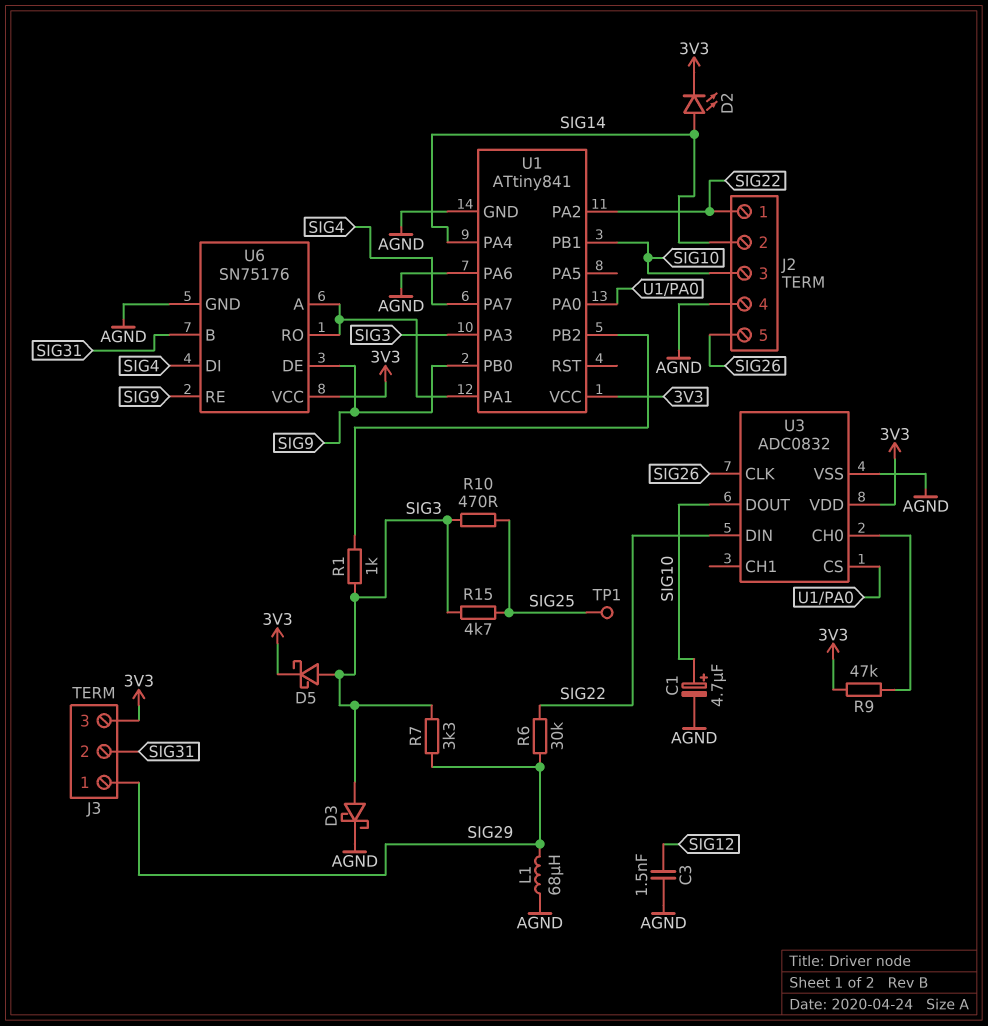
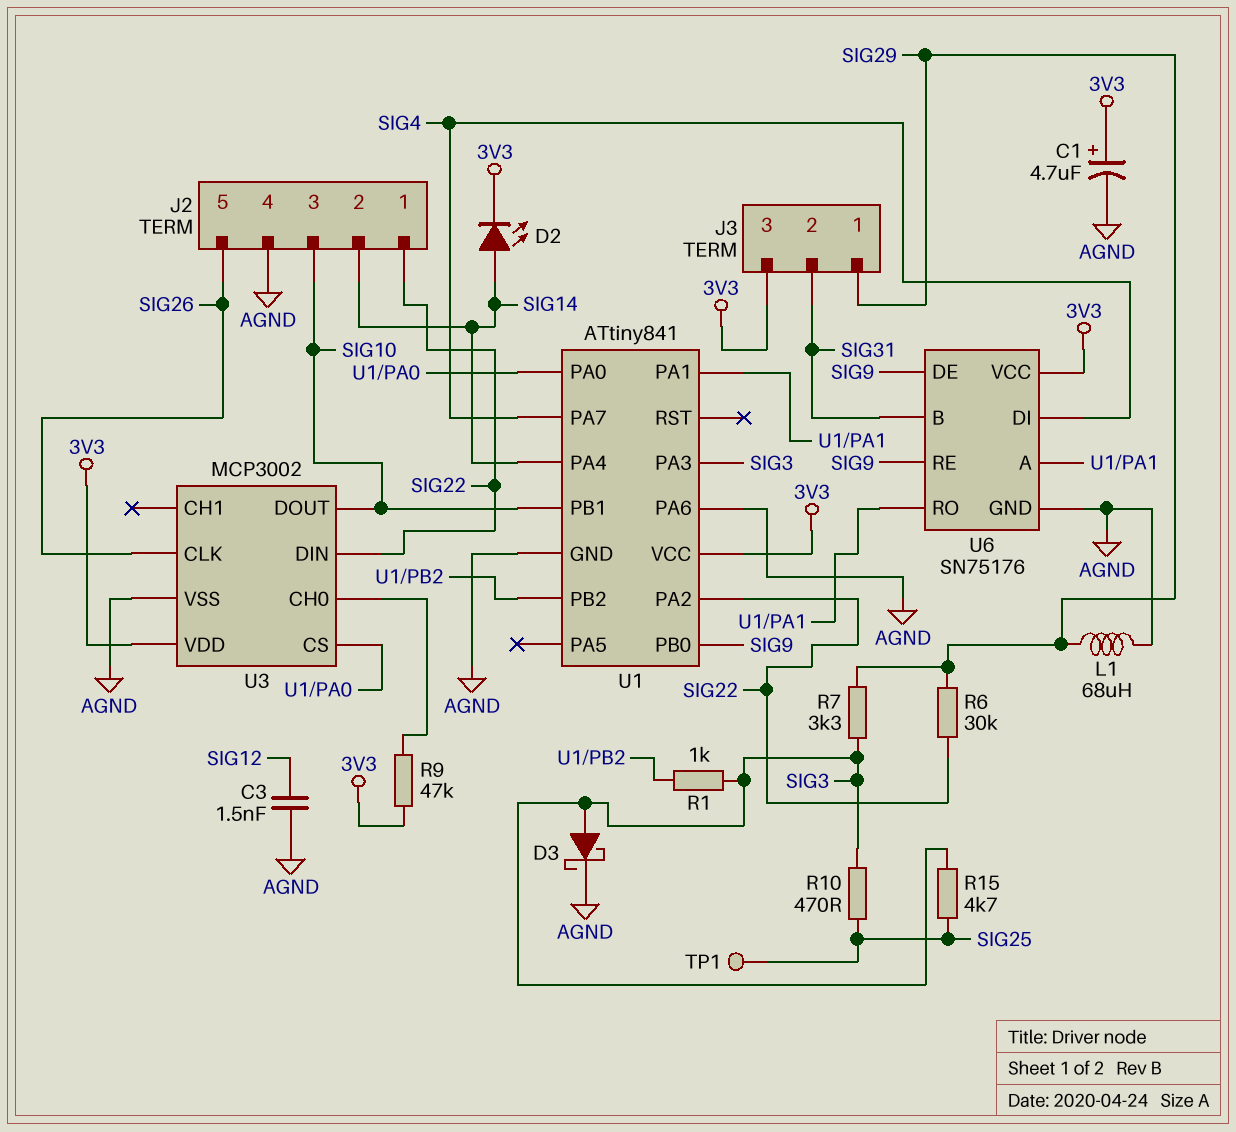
C1: 4.7uF (plus SIG10, minus AGND) -> 4.7uF (plus 3V3, minus AGND)
D5: schottky (A SIG3, K 3V3) -> none
U3: ADC0832 -> MCP3002

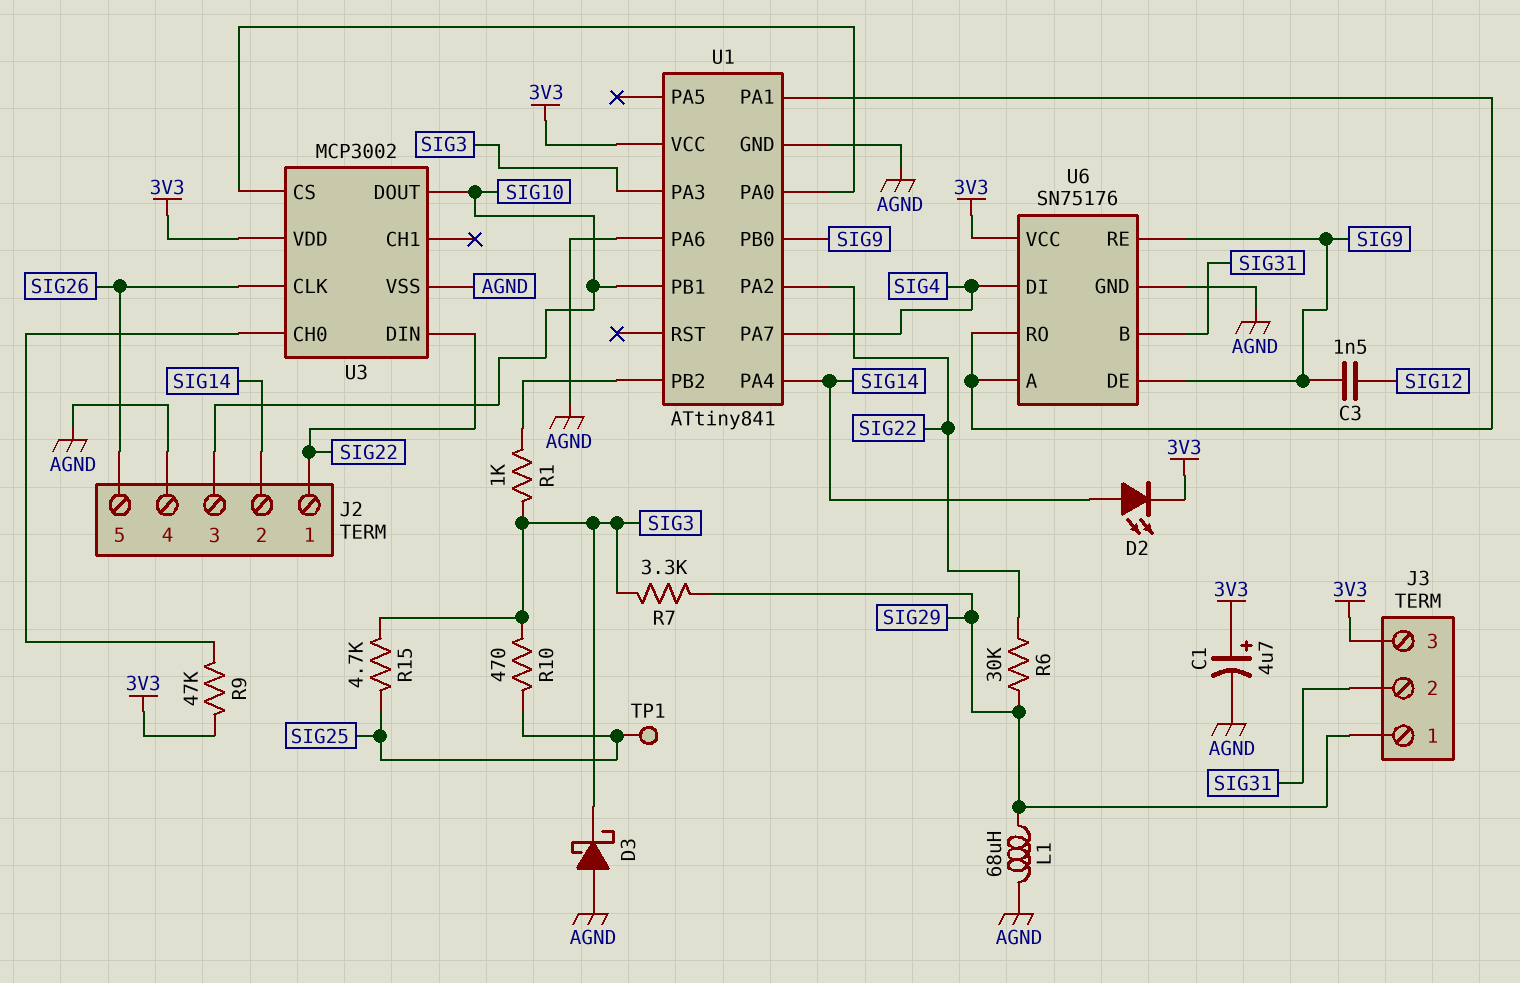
C3: 1.5nF (AGND, SIG12) -> 1.5nF (SIG9, SIG12)
D3: schottky (A SIG3, K AGND) -> schottky (A AGND, K SIG3)

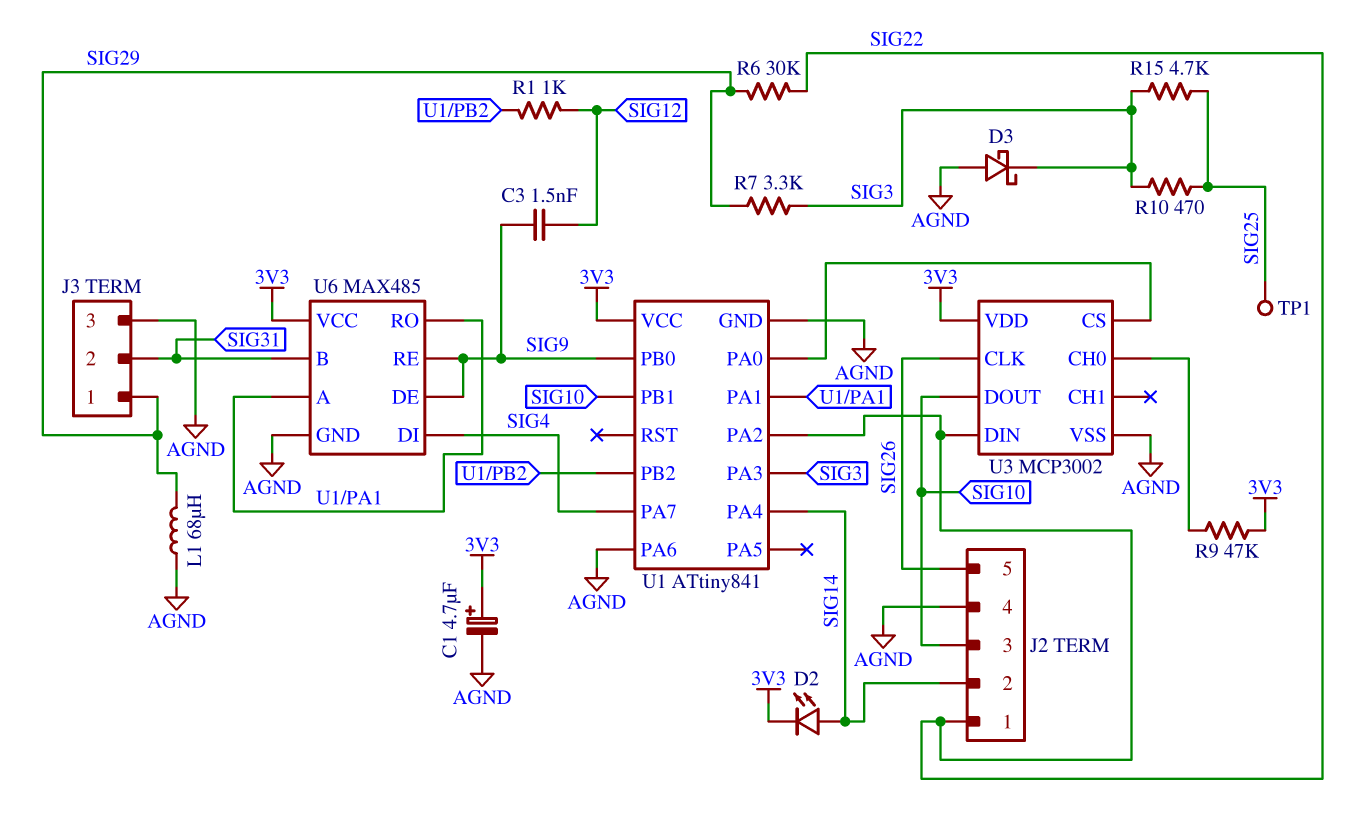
J3 pin 3: 3V3 -> AGND
R1: 1k (SIG3, U1/PB2) -> 1k (SIG12, U1/PB2)
U6: SN75176 -> MAX485

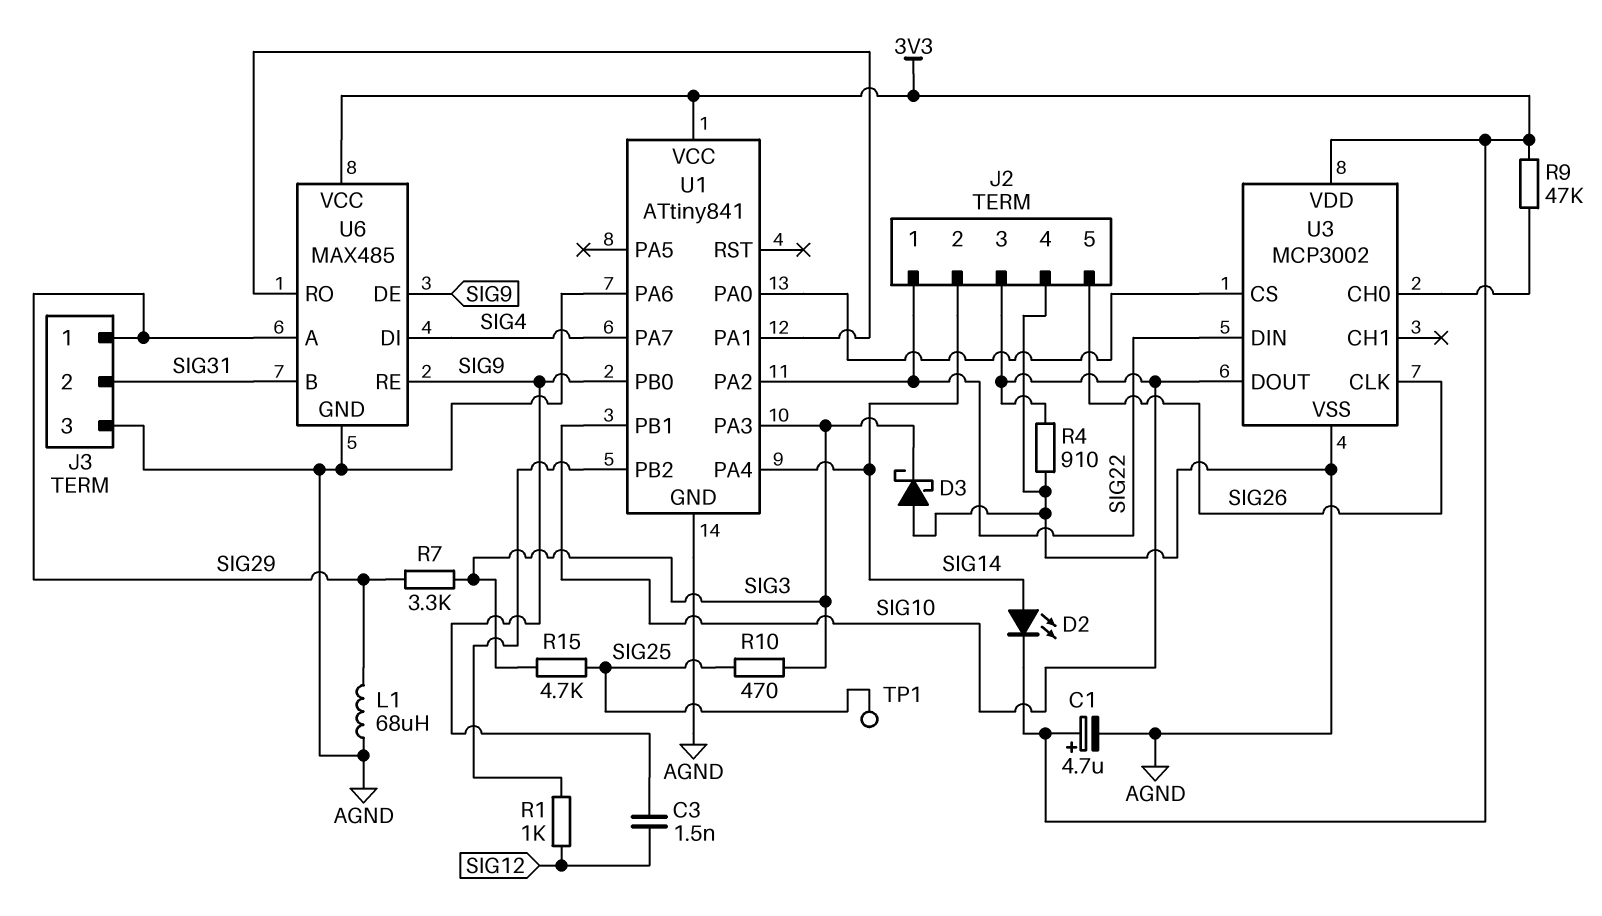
R4: none -> 910 (AGND, SIG10)
R6: 30k (SIG22, SIG29) -> none
U6 pin A: U1/PA1 -> SIG29

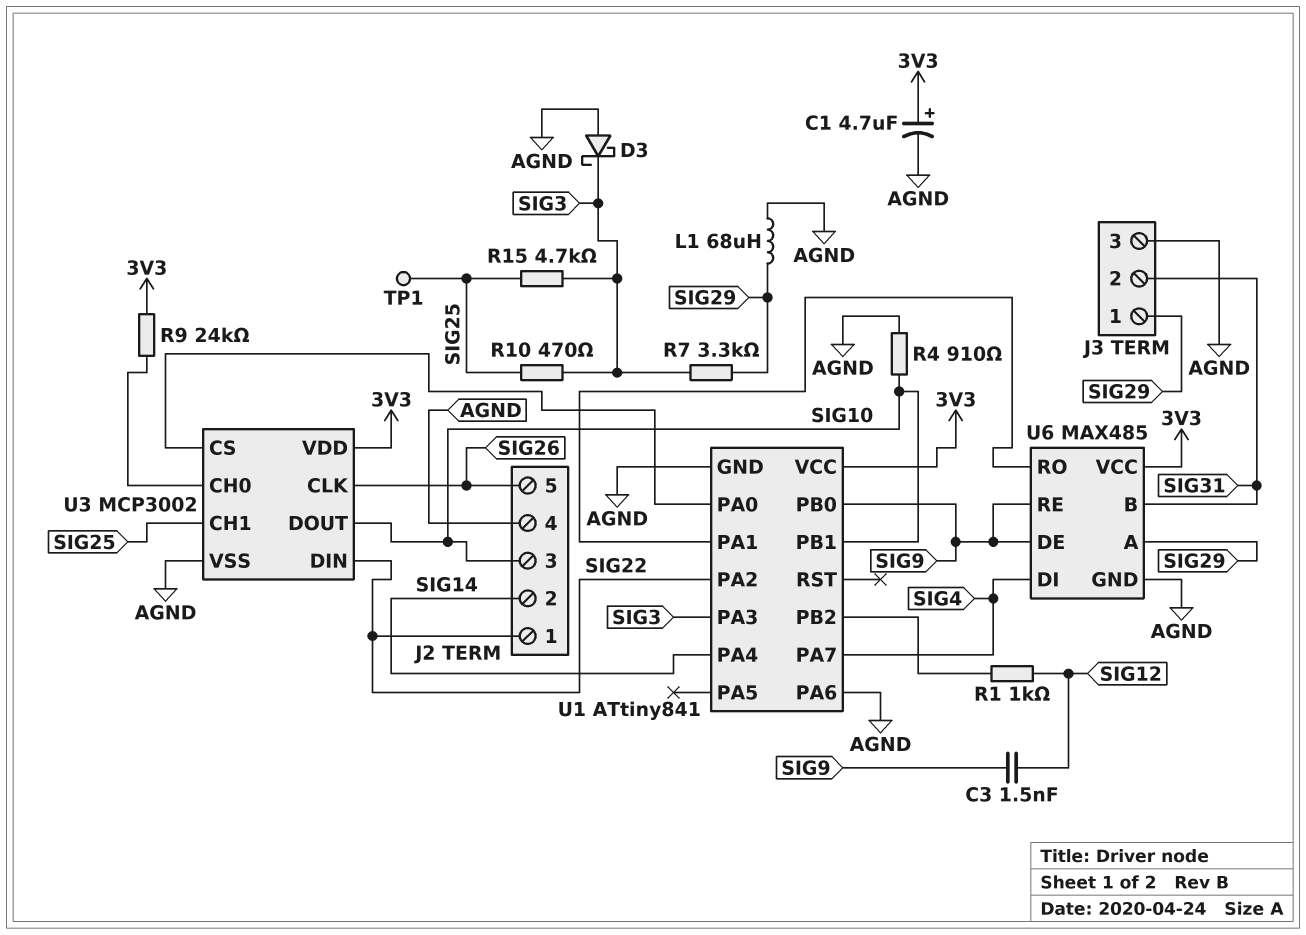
D2: LED (A SIG14, K 3V3) -> none
R9: 47k (3V3, U3/CH0) -> 24k (3V3, U3/CH0)
U3 pin CH1: none -> SIG25

